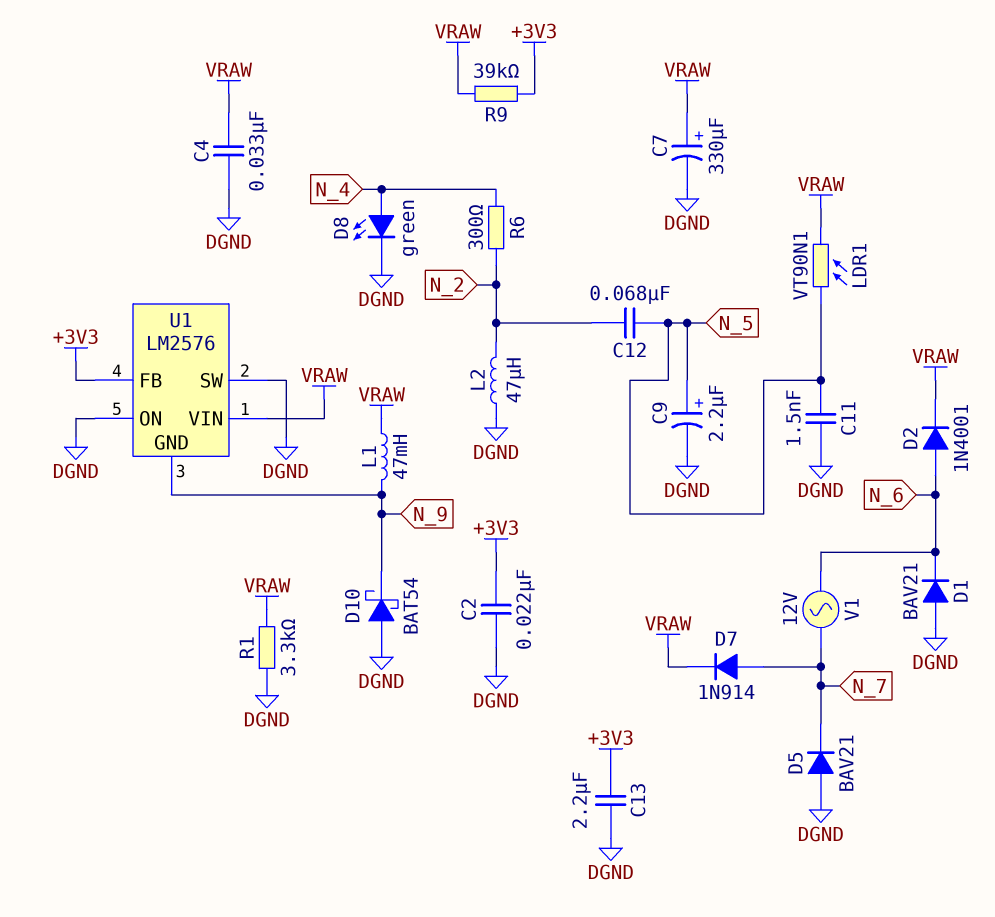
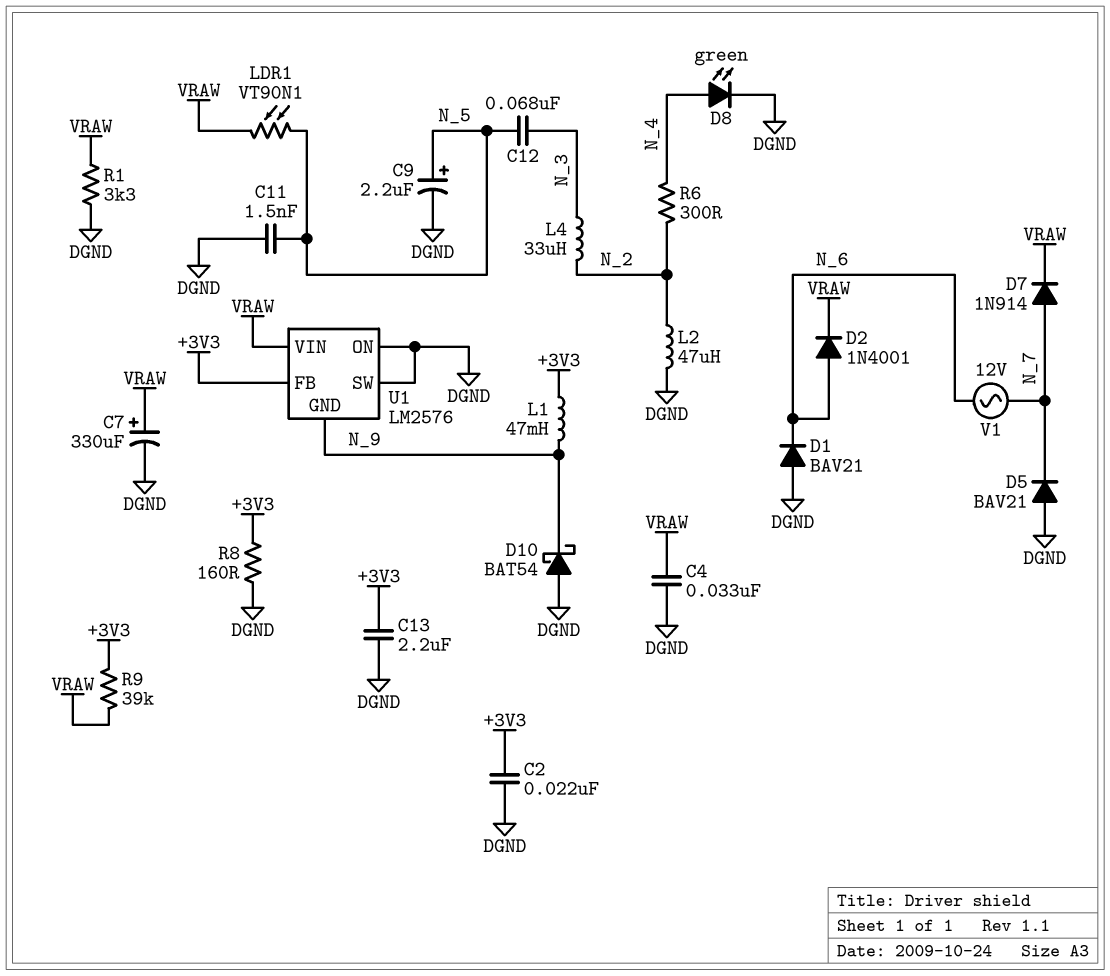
C12: 68nF (N_2, N_5) -> 68nF (N_3, N_5)
L1: 47mH (N_9, VRAW) -> 47mH (+3V3, N_9)
L4: none -> 33uH (N_2, N_3)
R8: none -> 160 (+3V3, DGND)

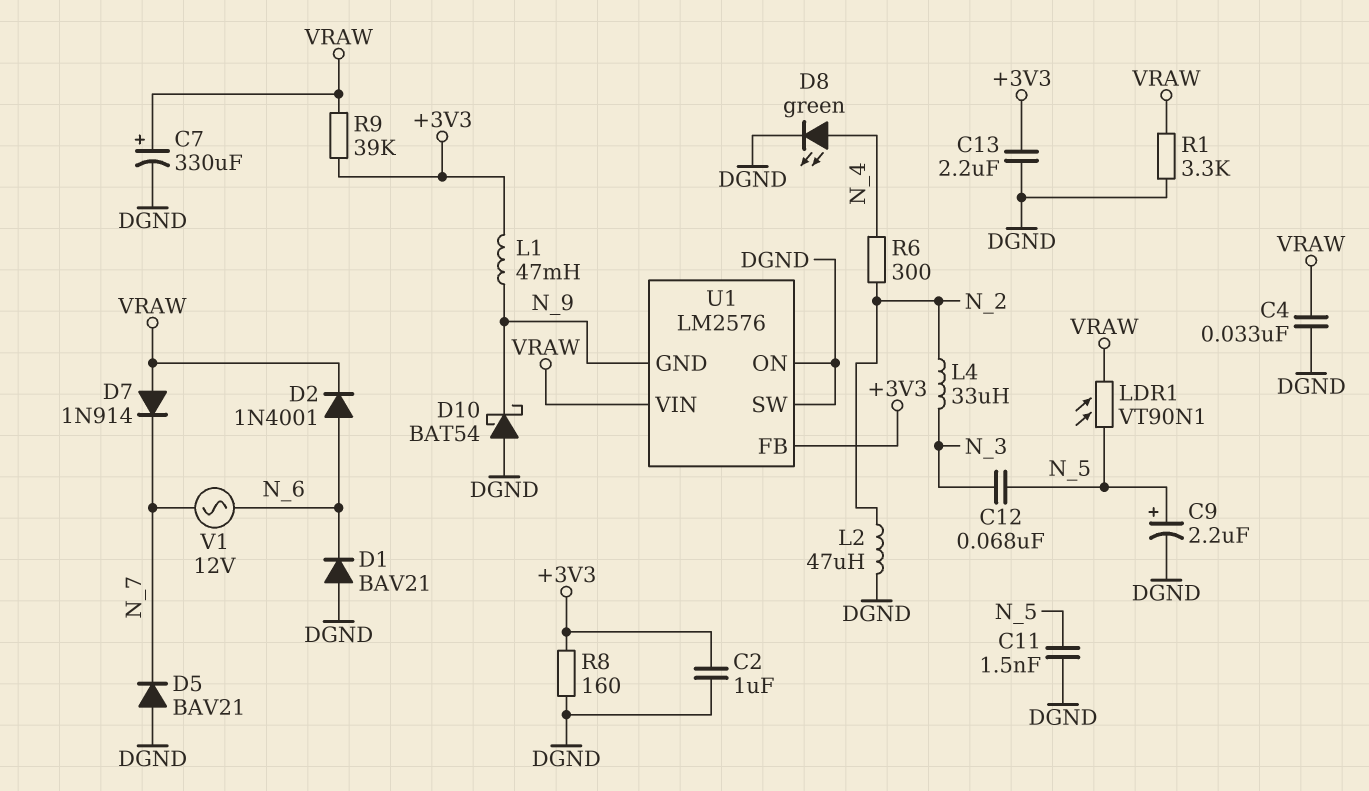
C2: 22nF (+3V3, DGND) -> 1uF (+3V3, DGND)
D7: diode 1N914 (A N_7, K VRAW) -> diode 1N914 (A VRAW, K N_7)

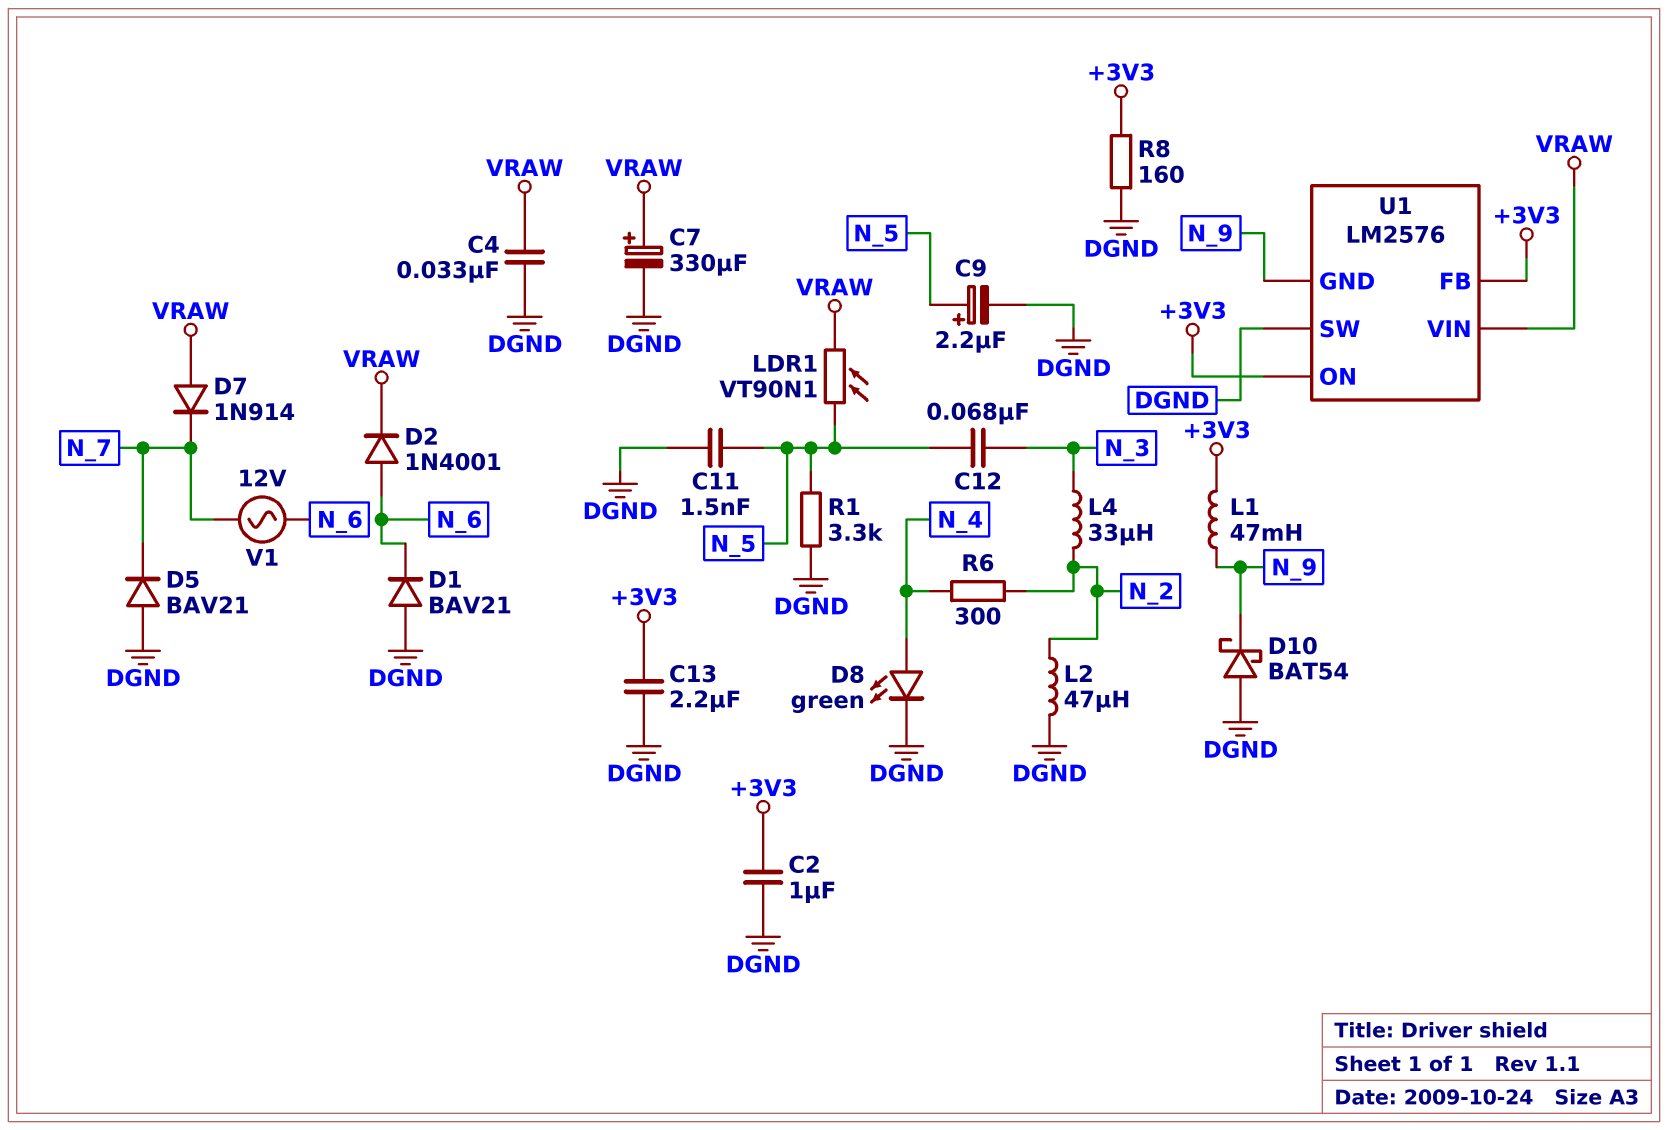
R1: 3.3k (DGND, VRAW) -> 3.3k (DGND, N_5)
R9: 39k (+3V3, VRAW) -> none
U1 pin ON: DGND -> +3V3

